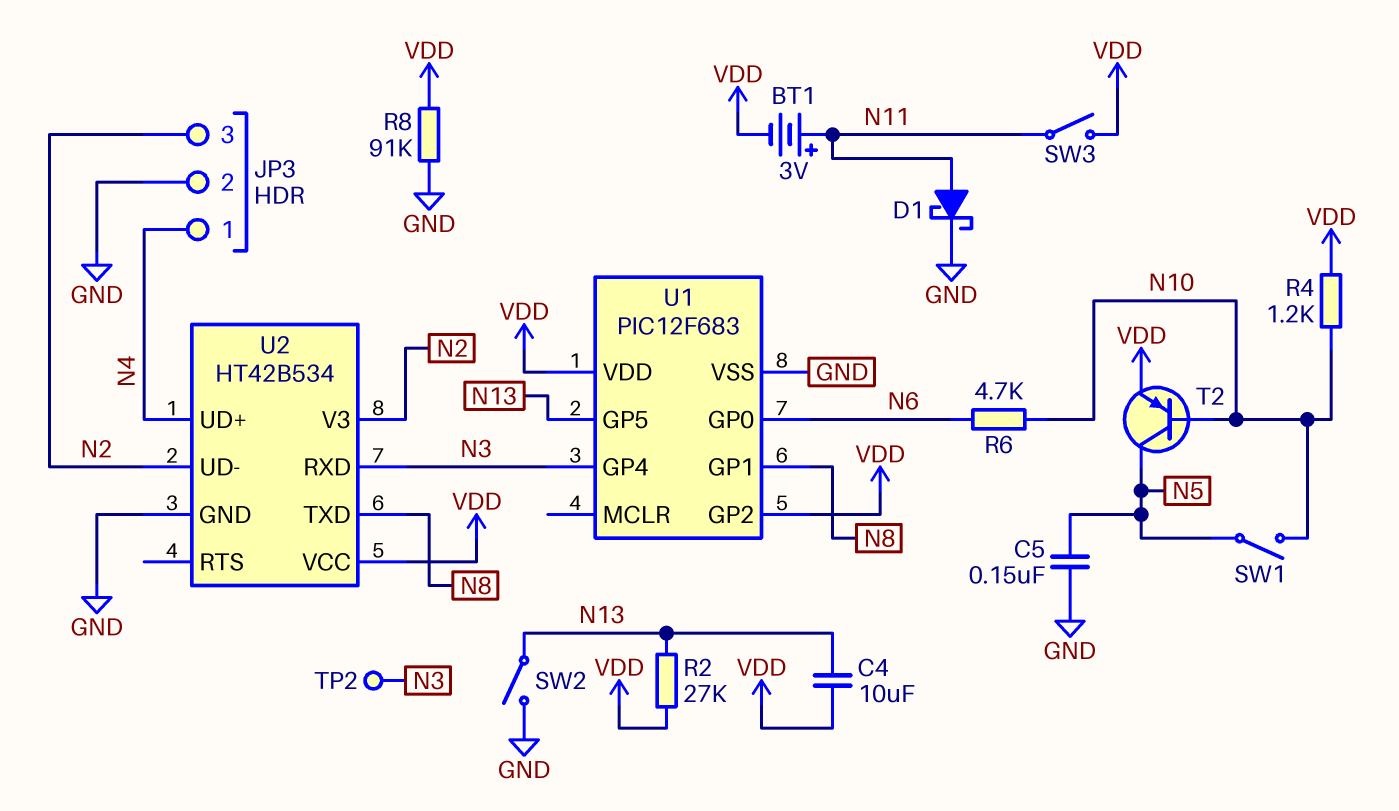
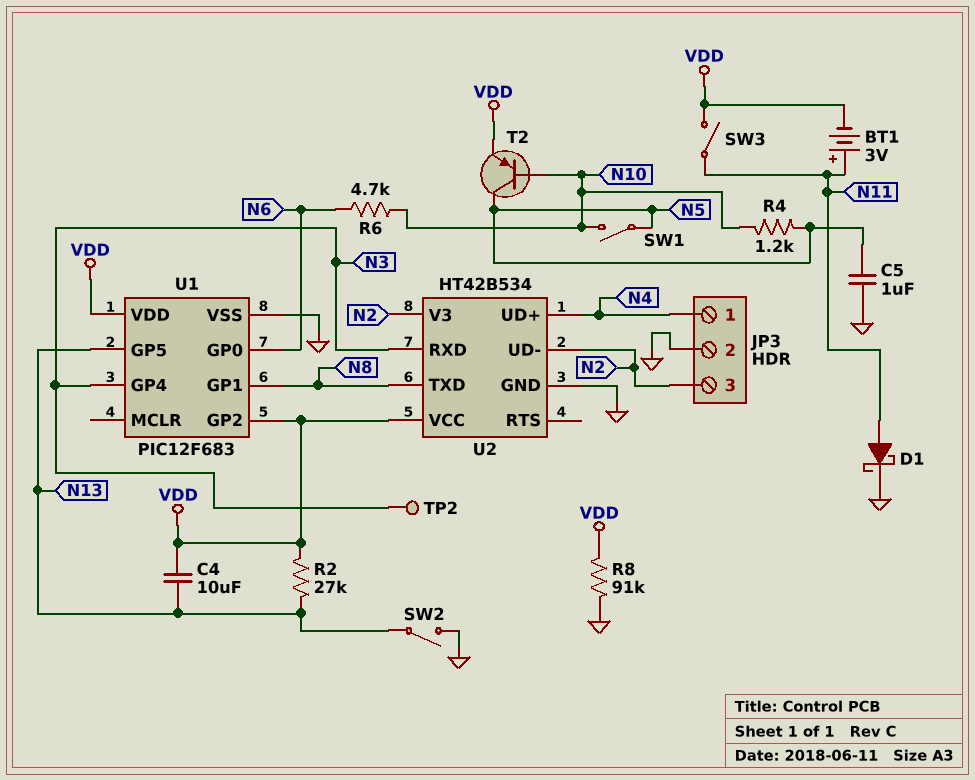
C5: 150nF (GND, N5) -> 1uF (GND, N5)
R4: 1.2k (N10, VDD) -> 1.2k (N5, N10)

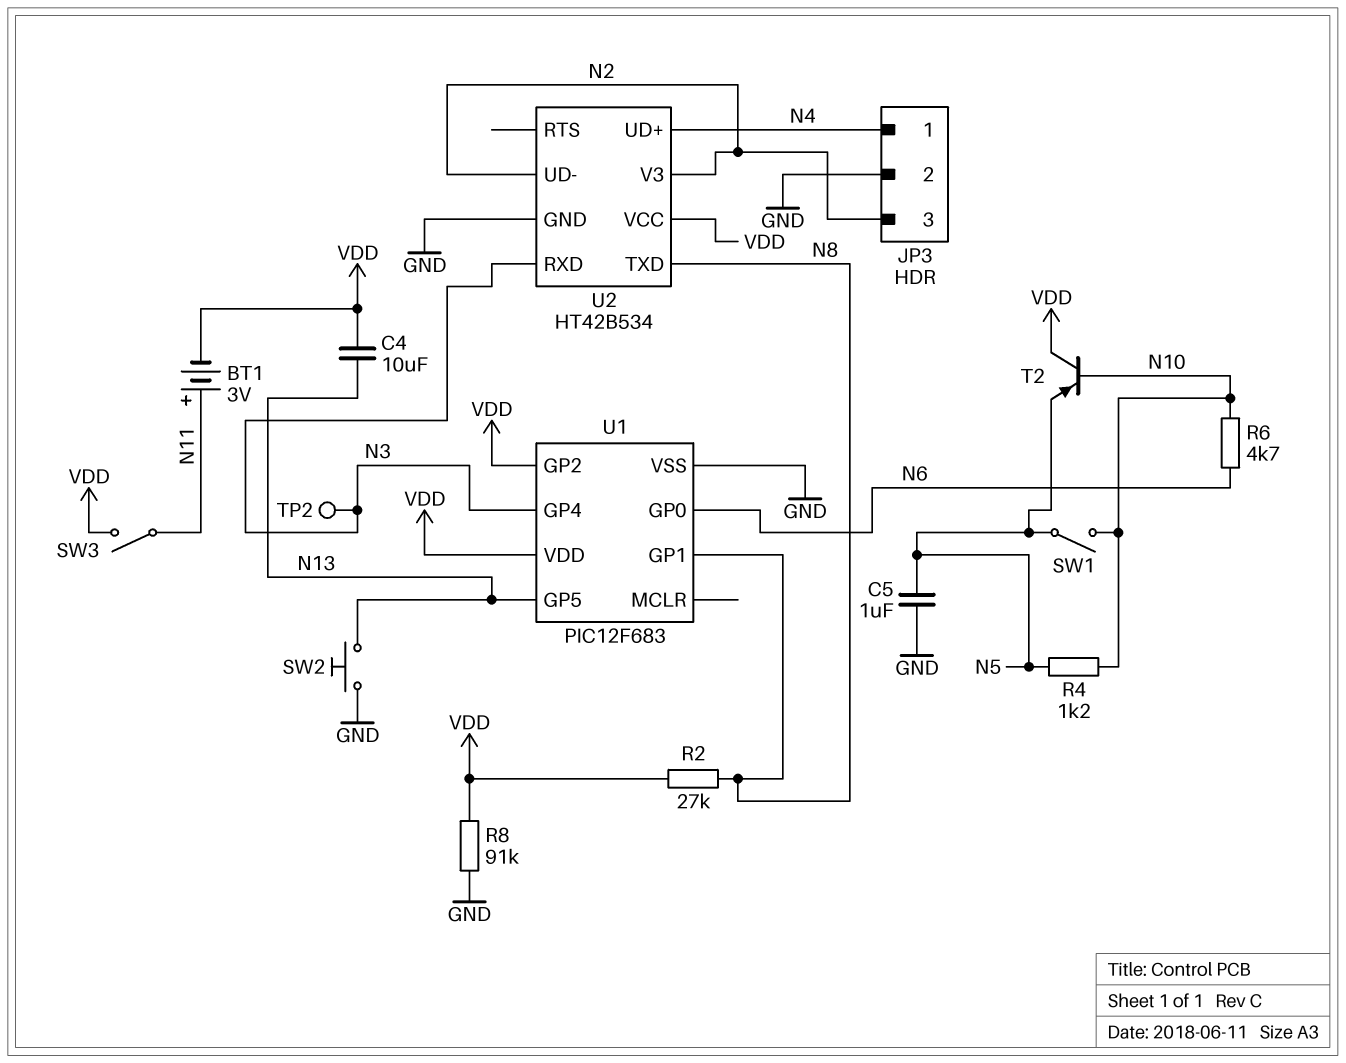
D1: schottky (A N11, K GND) -> none
R2: 27k (N13, VDD) -> 27k (N8, VDD)
SW2: switch (GND, N13) -> button (GND, N13)
T2: PNP (B N10, C N5, E VDD) -> PNP (B N10, C VDD, E N5)

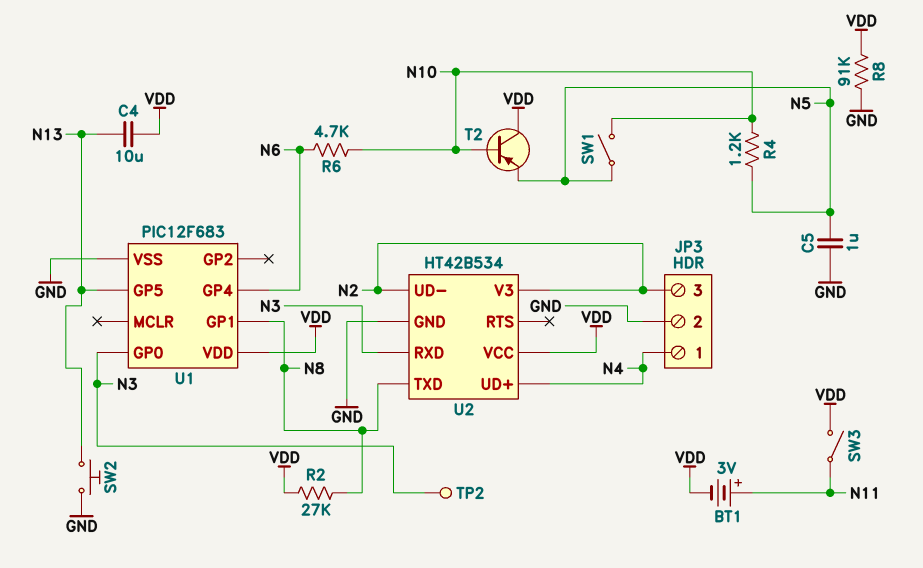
U1 pin GP0: N6 -> N3
U1 pin GP2: VDD -> none
U1 pin GP4: N3 -> N6

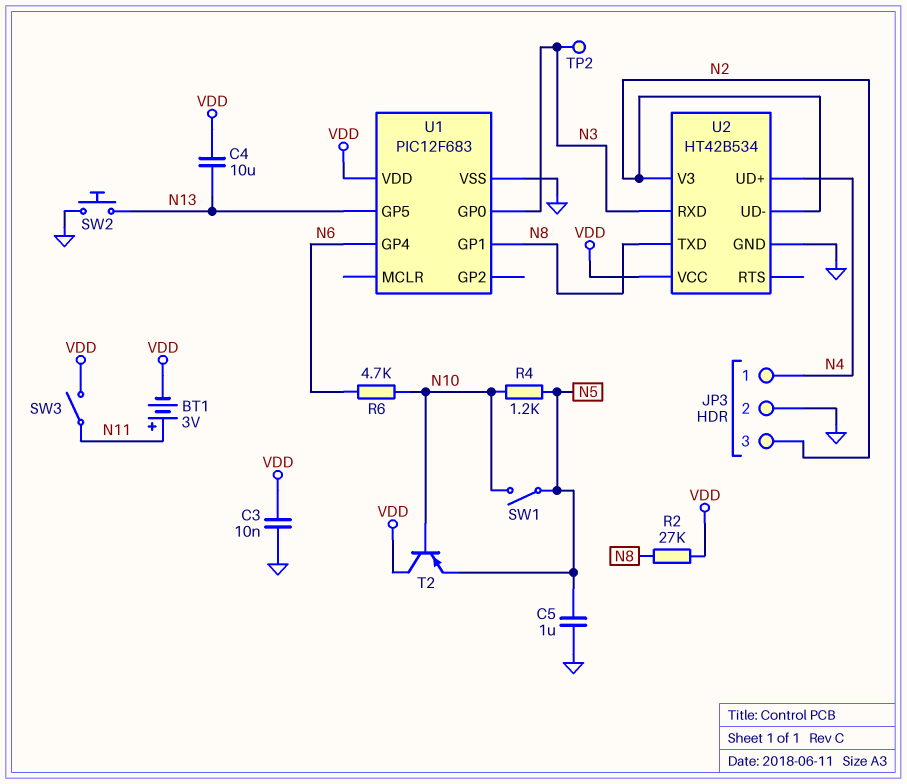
C3: none -> 10nF (GND, VDD)
R8: 91k (GND, VDD) -> none

